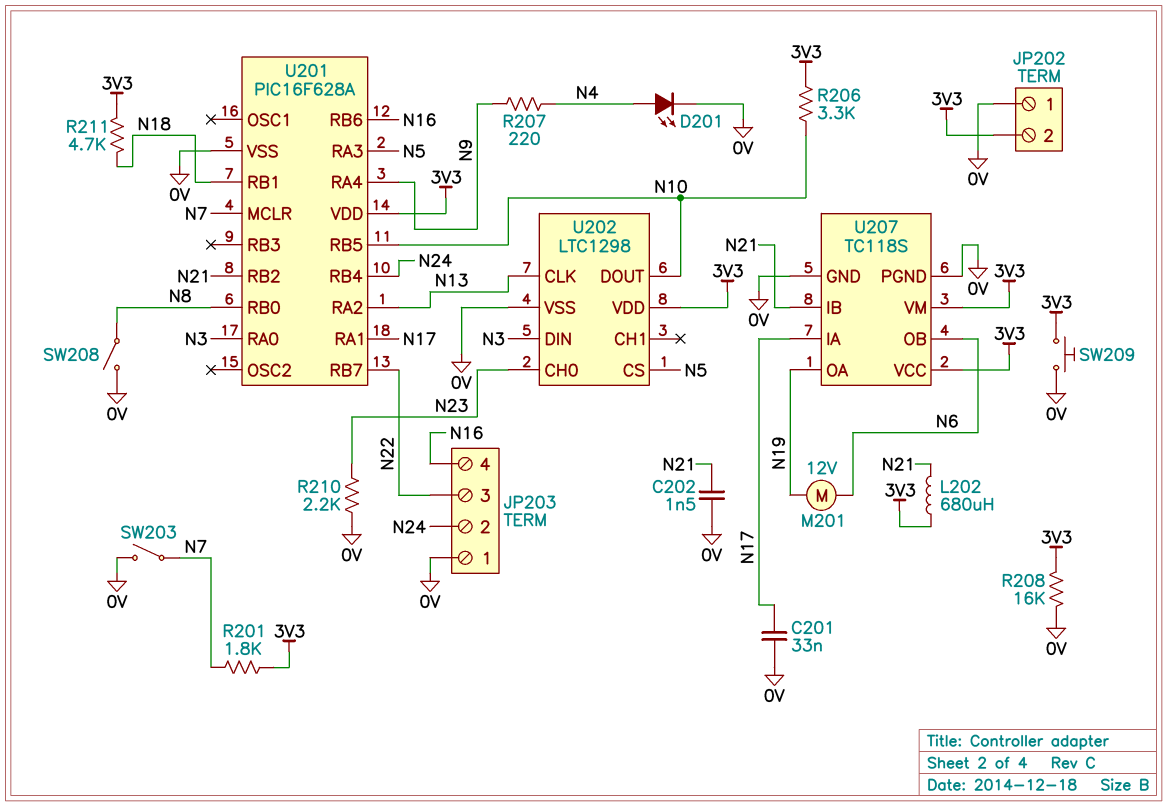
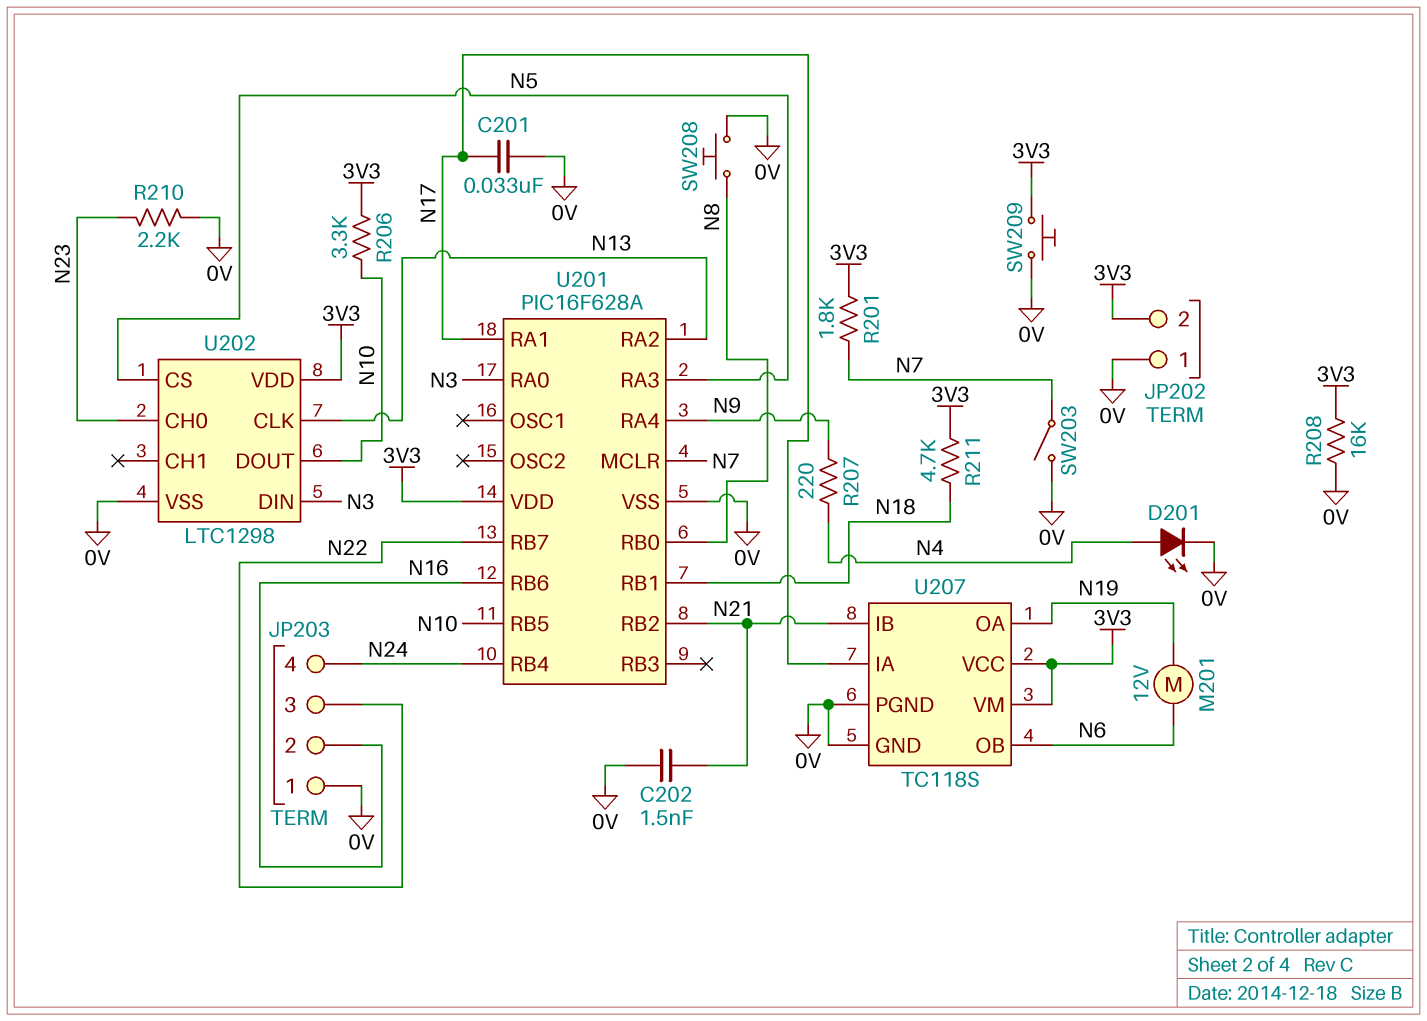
JP203 pin 2: N24 -> N16
JP203 pin 4: N16 -> N24
L202: 680uH (3V3, N21) -> none
SW208: switch (0V, N8) -> button (0V, N8)

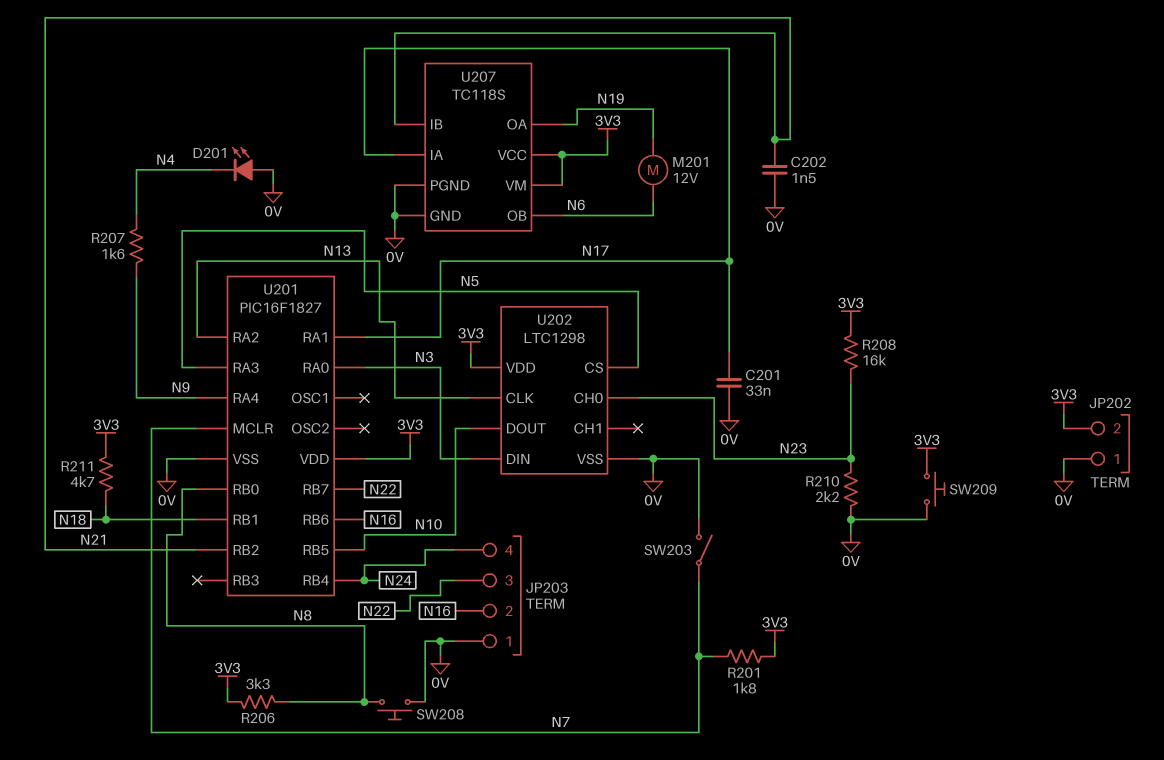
D201: LED (A N4, K 0V) -> LED (A 0V, K N4)
R206: 3.3k (3V3, N10) -> 3.3k (3V3, N8)
R207: 220 (N4, N9) -> 1.6k (N4, N9)
R208: 16k (0V, 3V3) -> 16k (3V3, N23)
U201: PIC16F628A -> PIC16F1827

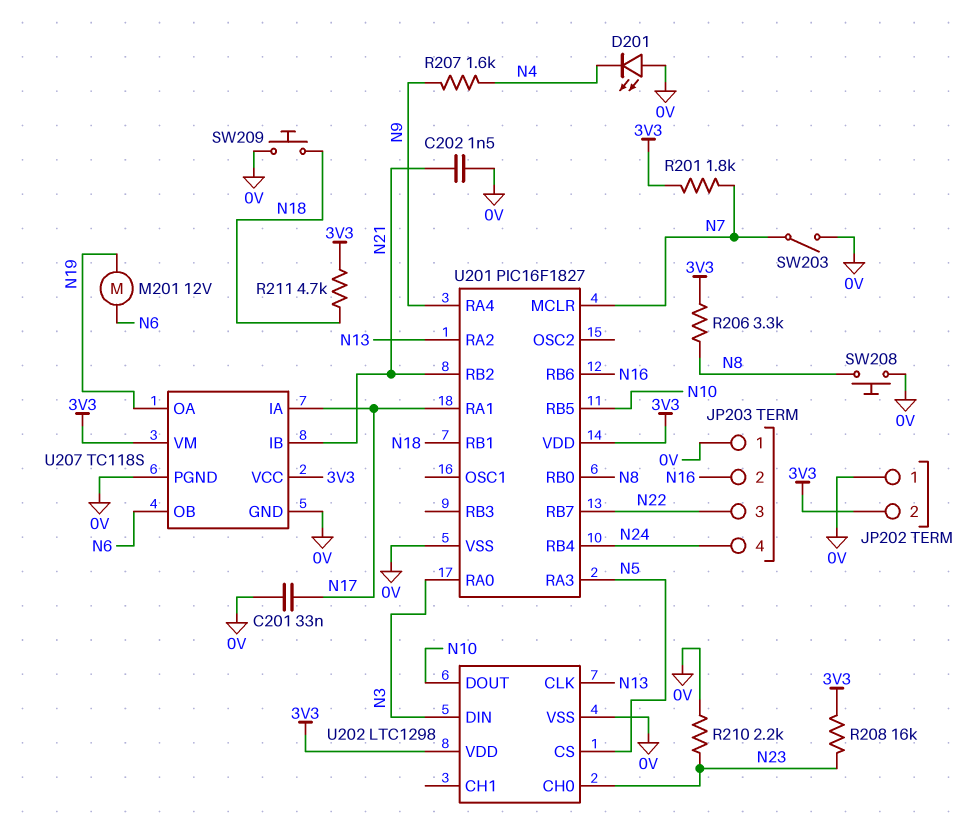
SW209: button (0V, 3V3) -> button (0V, N18)

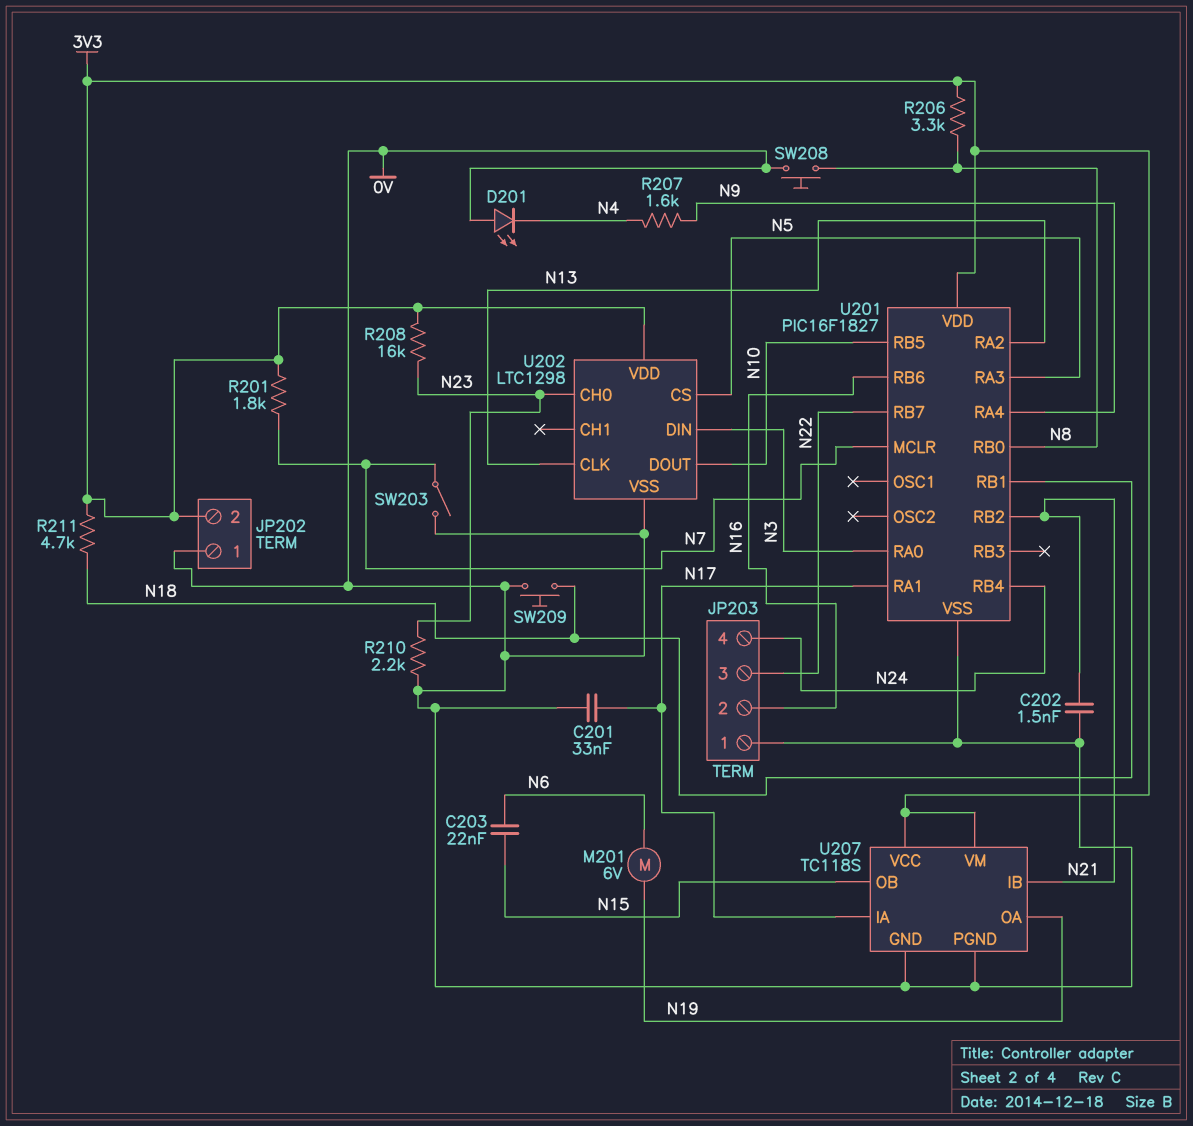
C203: none -> 22nF (N6, N15)
M201: motor 12V (N6, N19) -> motor 6V (N6, N19)
U207 pin OB: N6 -> N15

